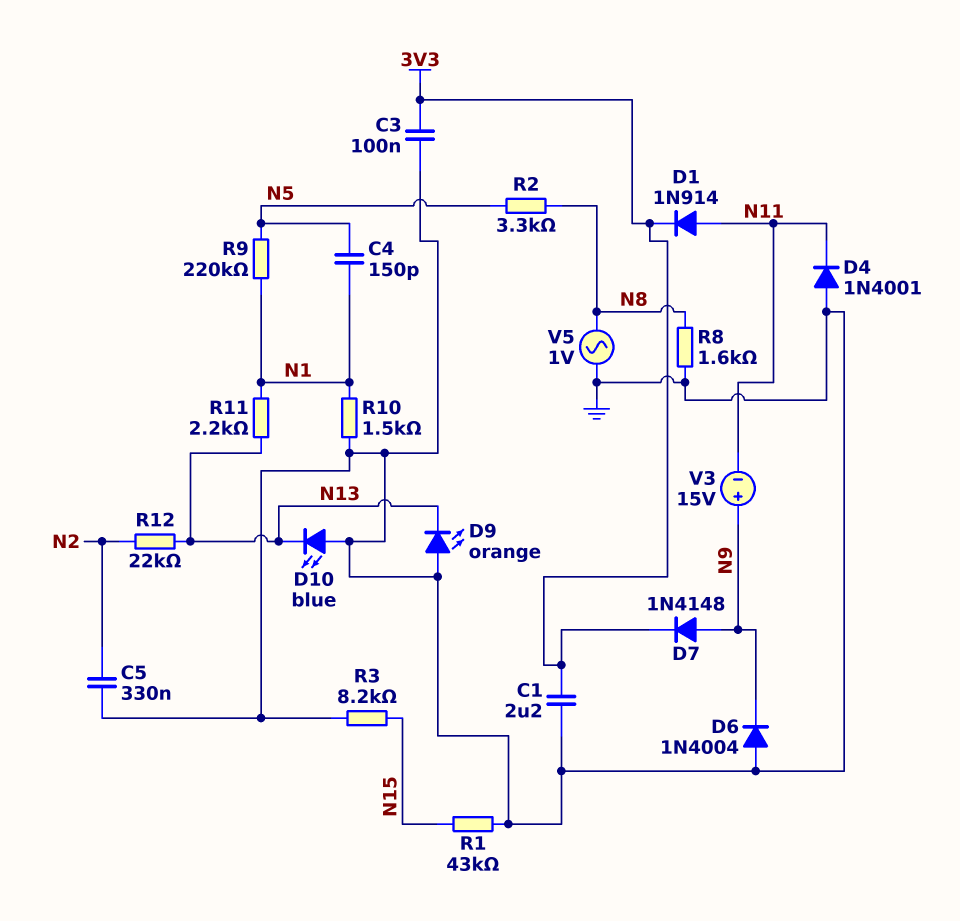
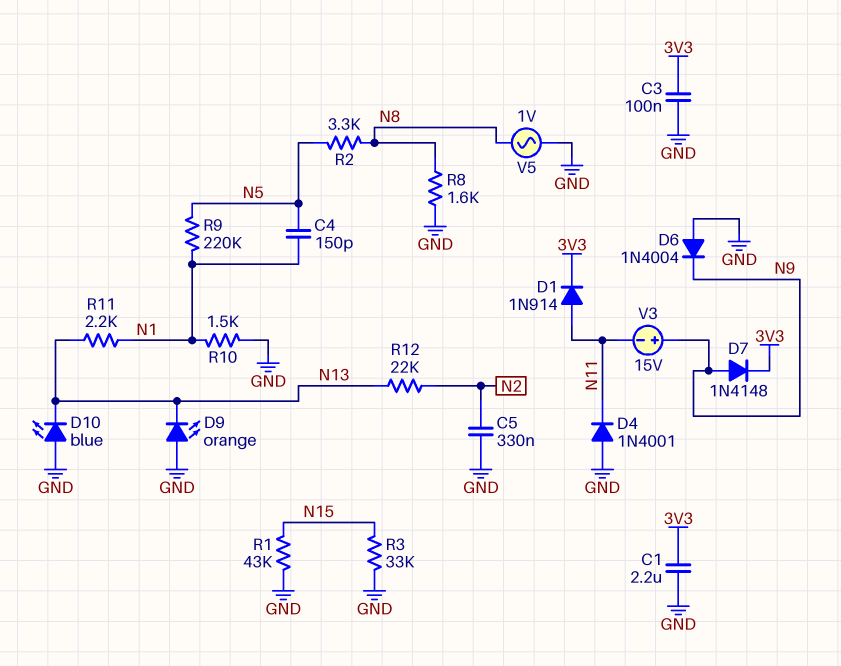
R3: 8.2k (GND, N15) -> 33k (GND, N15)

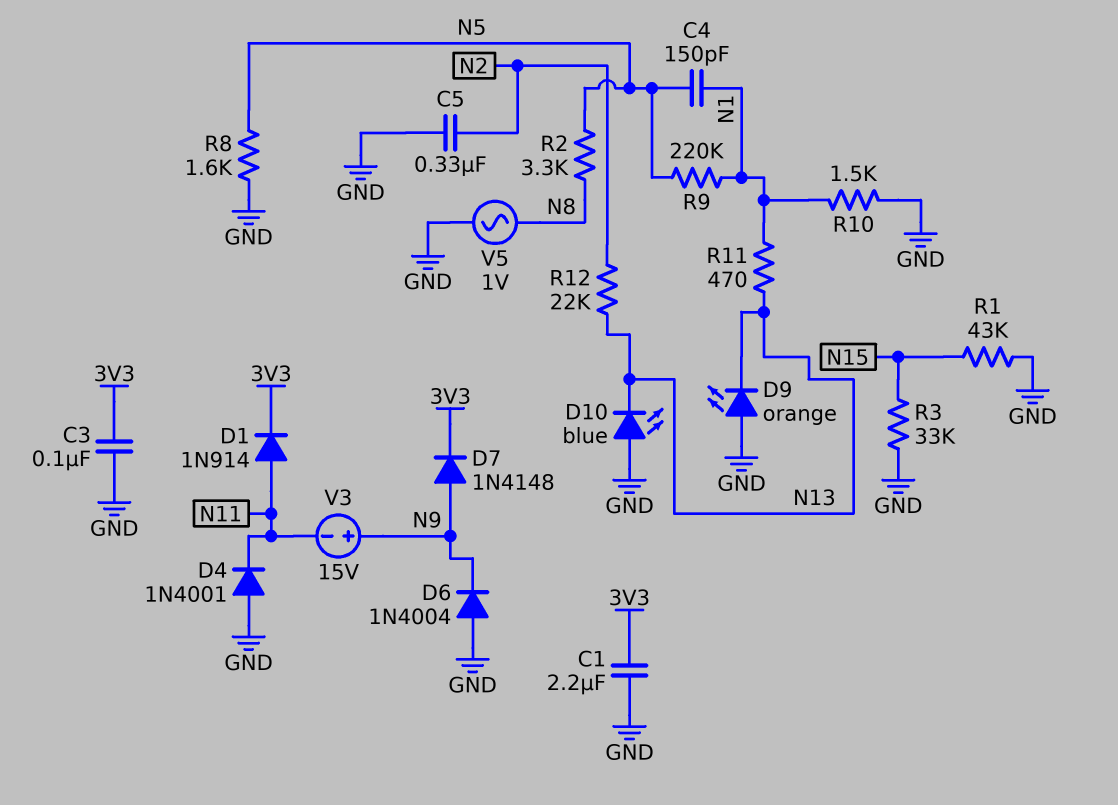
R8: 1.6k (GND, N8) -> 1.6k (GND, N5)
R11: 2.2k (N1, N13) -> 470 (N1, N13)

